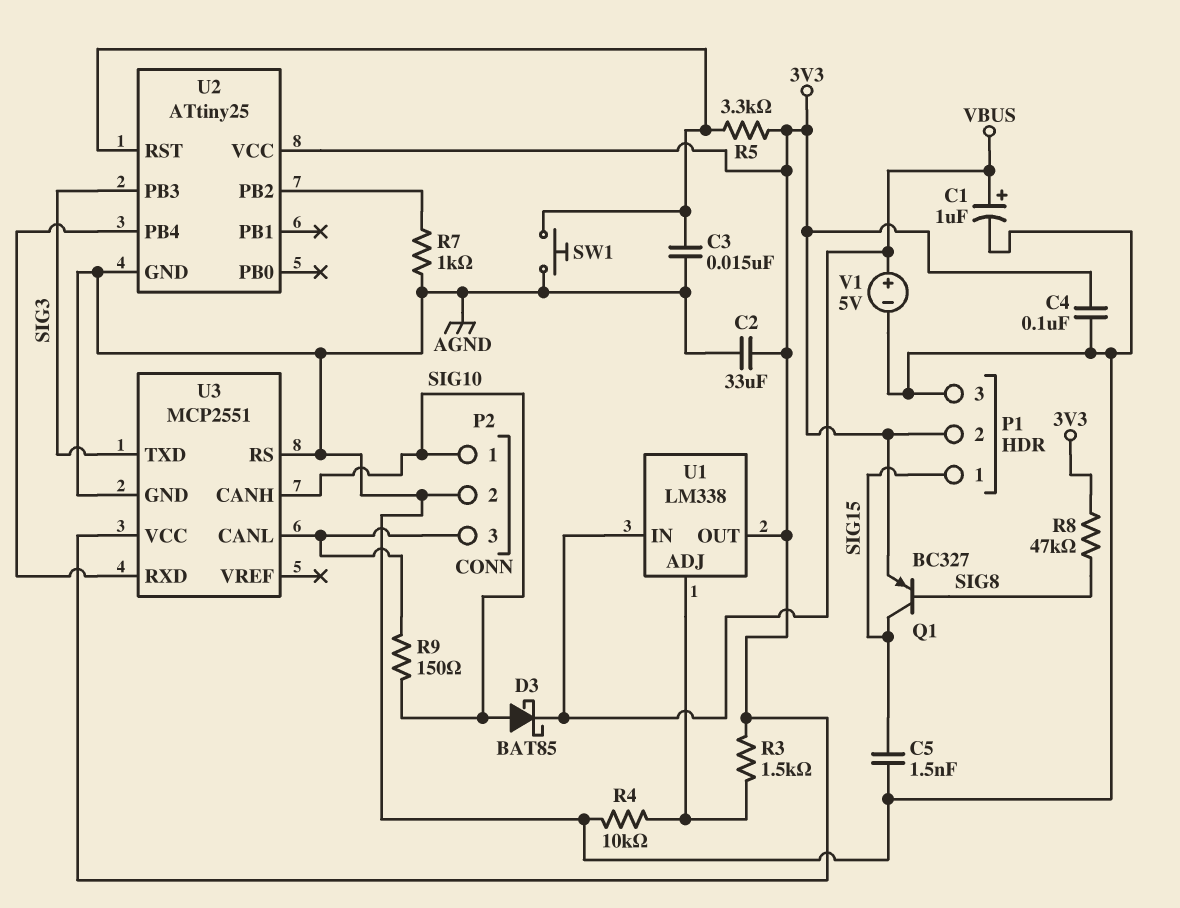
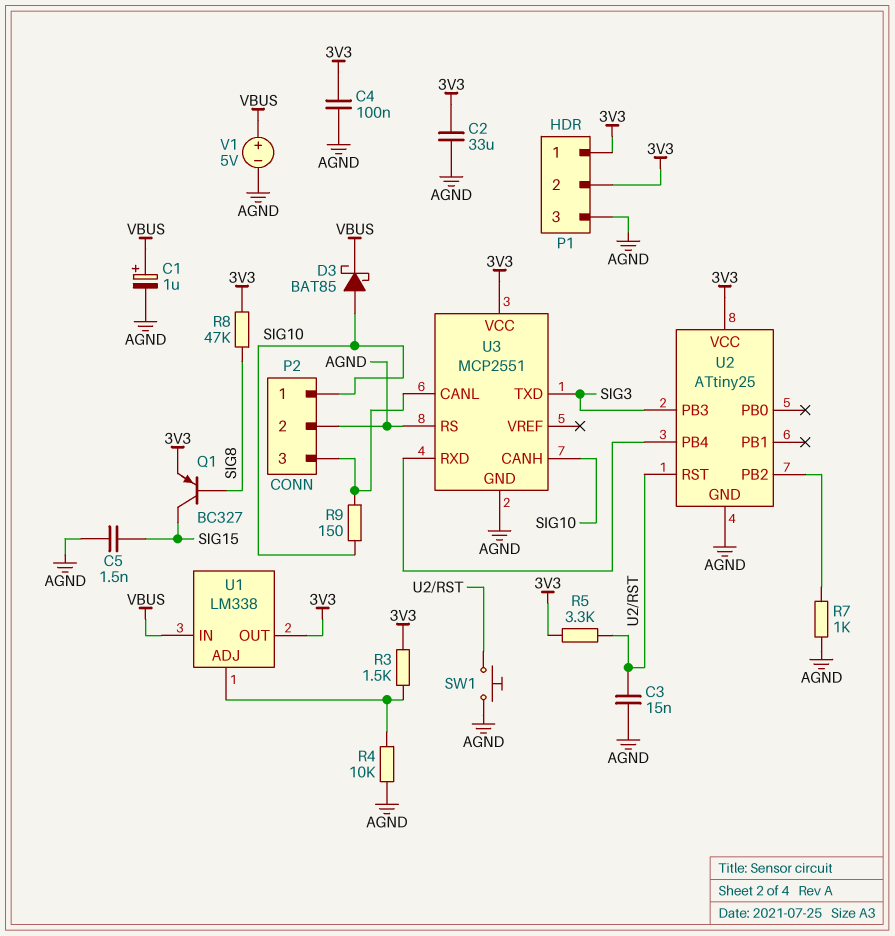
P1 pin 1: SIG15 -> 3V3

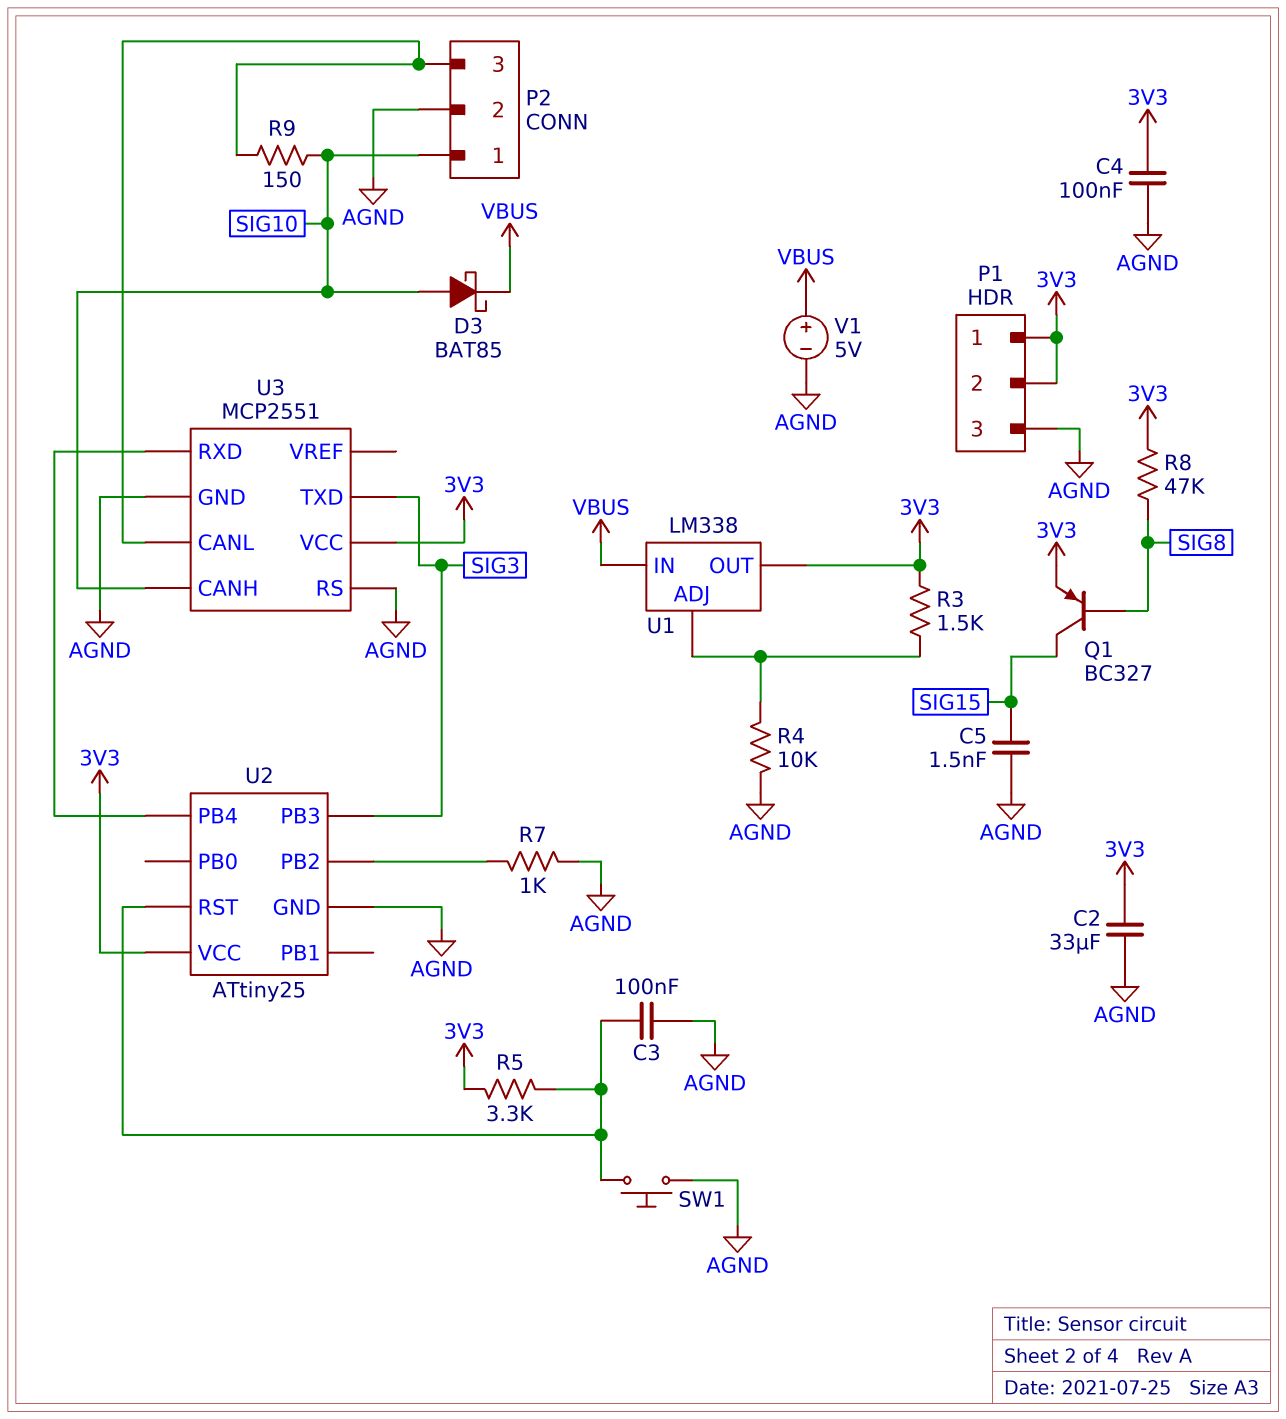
C1: 1uF (plus VBUS, minus AGND) -> none
C3: 15nF (AGND, U2/RST) -> 100nF (AGND, U2/RST)

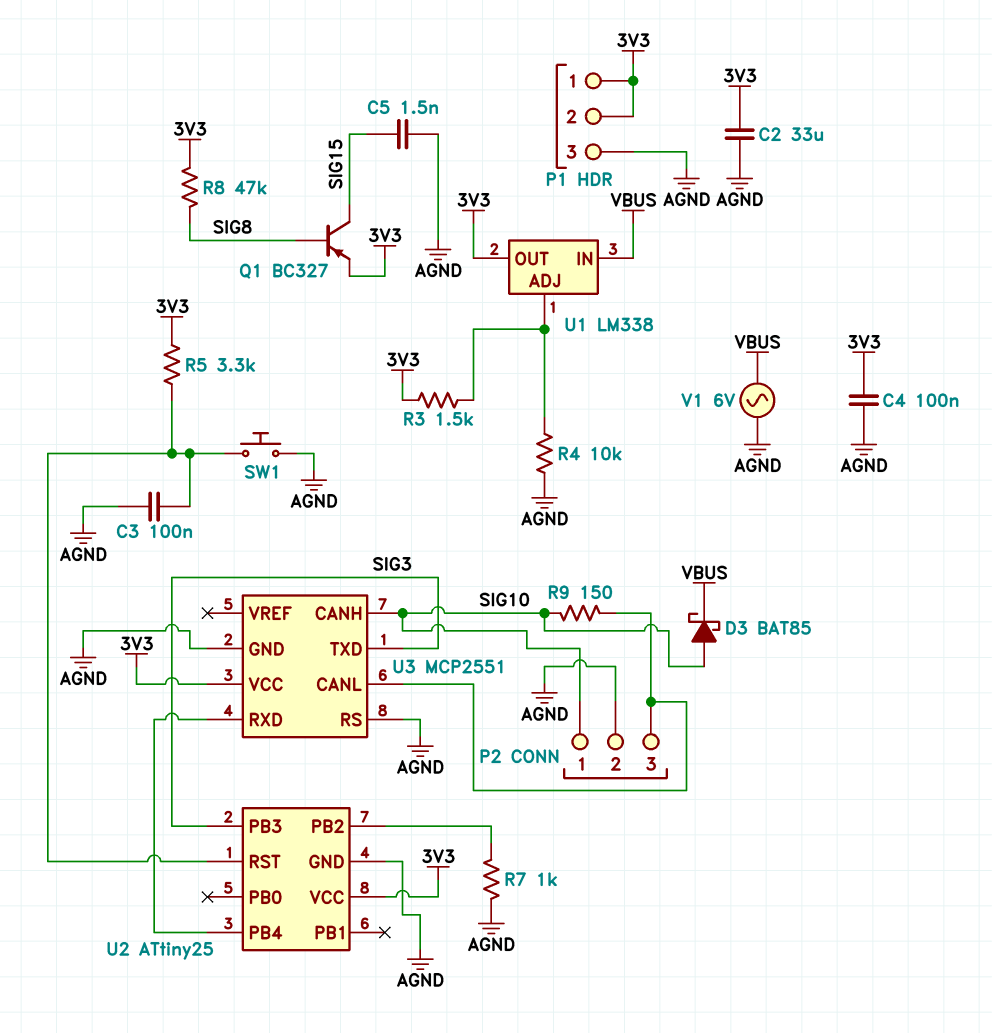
V1: 5V (plus VBUS, minus AGND) -> AC 6V (AGND, VBUS)

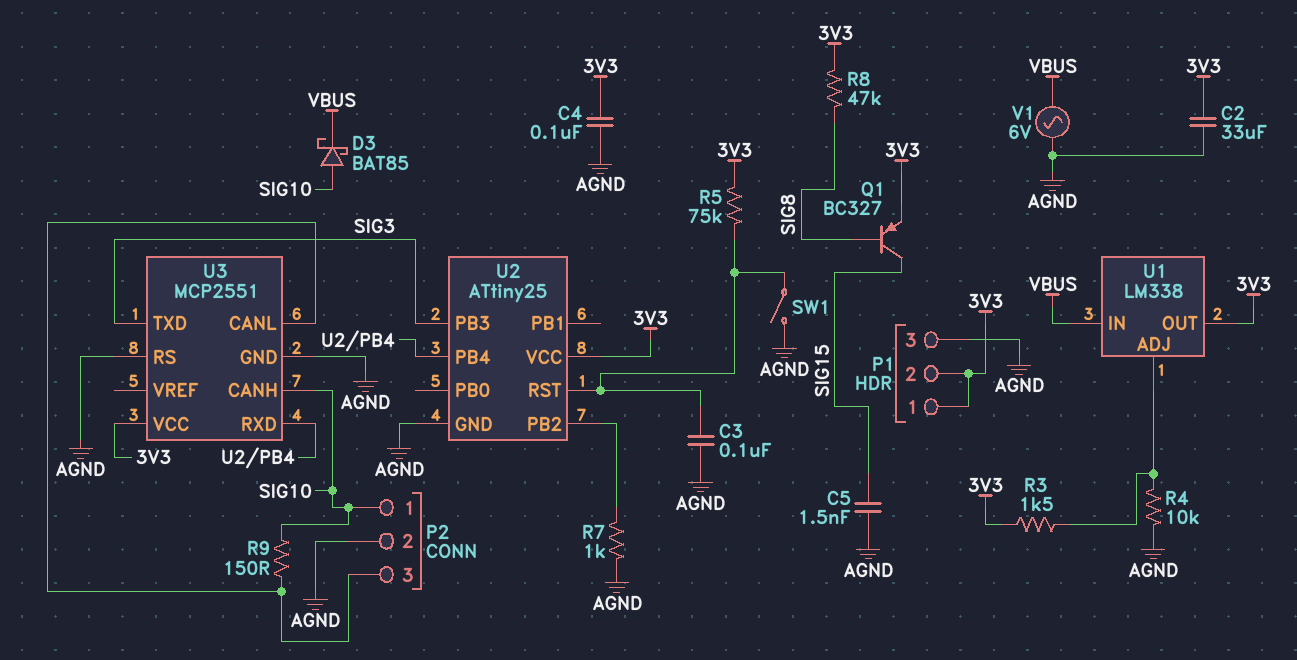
R5: 3.3k (3V3, U2/RST) -> 75k (3V3, U2/RST)
SW1: button (AGND, U2/RST) -> switch (AGND, U2/RST)

